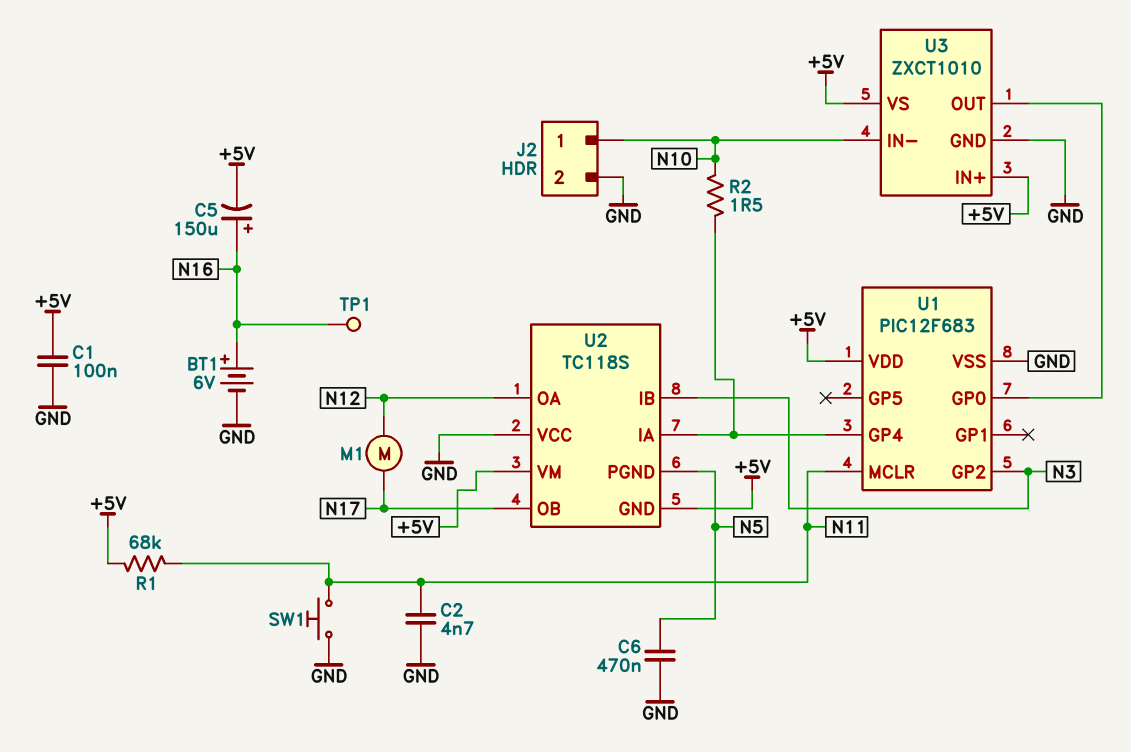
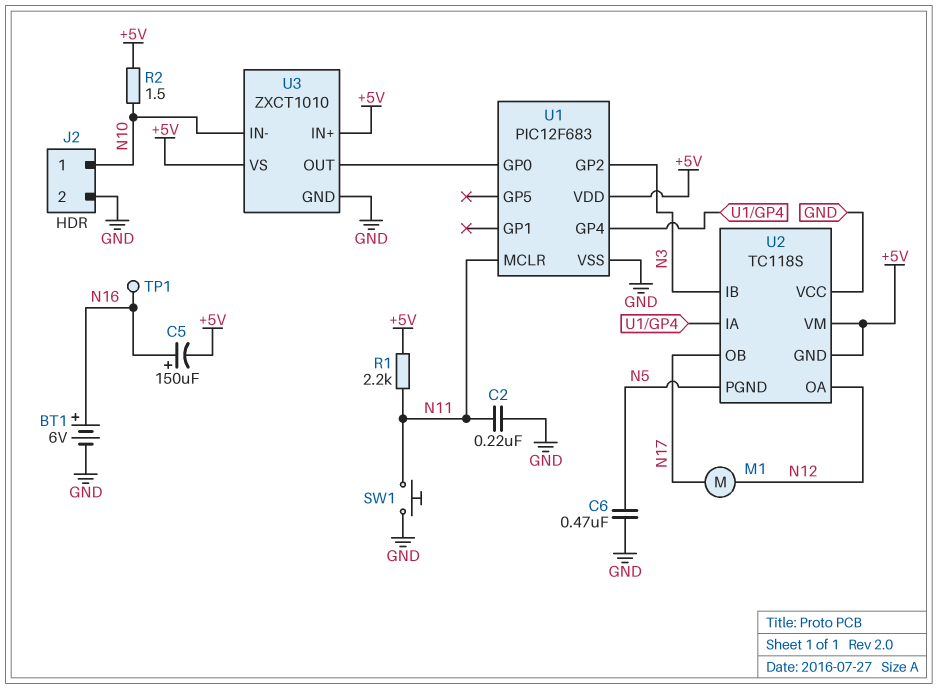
C1: 100nF (+5V, GND) -> none
C2: 4.7nF (GND, N11) -> 220nF (GND, N11)
R1: 68k (+5V, N11) -> 2.2k (+5V, N11)
R2: 1.5 (N10, U1/GP4) -> 1.5 (+5V, N10)

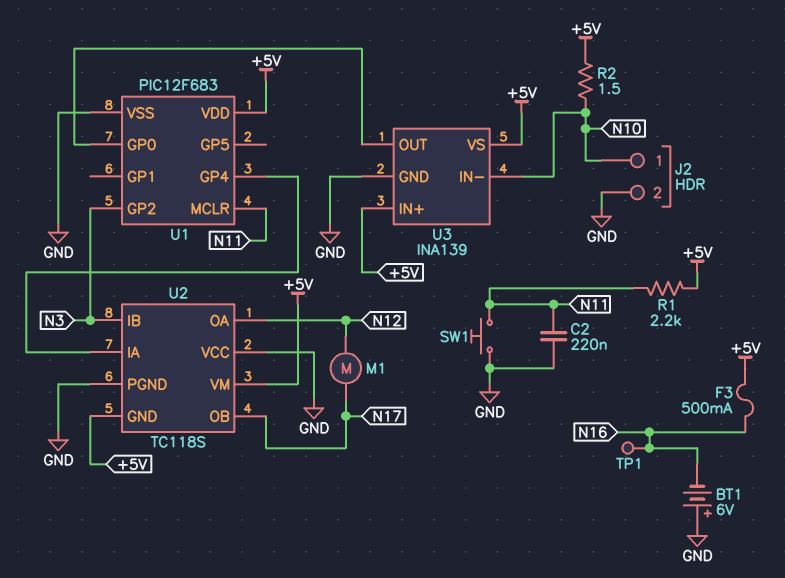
BT1: 6V (plus N16, minus GND) -> 6V (plus GND, minus N16)
C5: 150uF (plus N16, minus +5V) -> none
C6: 470nF (GND, N5) -> none
F3: none -> 500mA (+5V, N16)
U2 pin PGND: N5 -> GND
U3: ZXCT1010 -> INA139

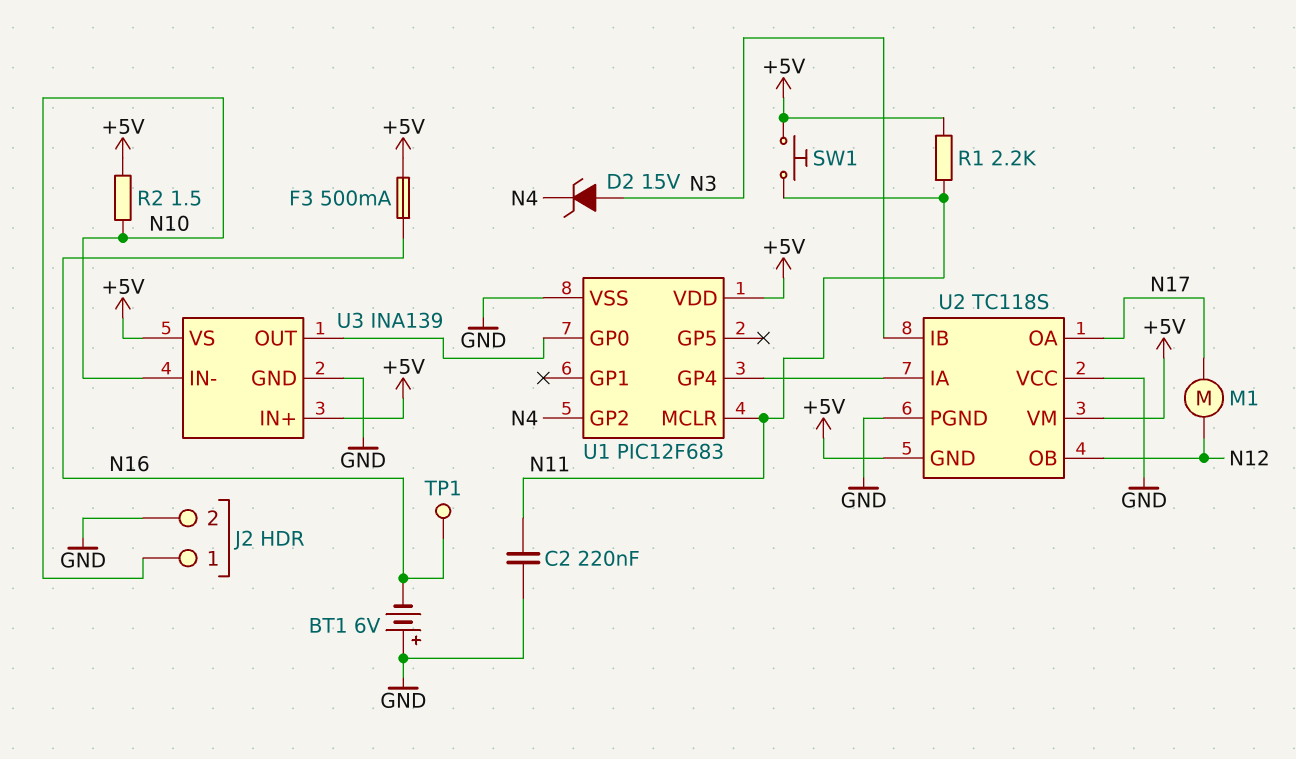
D2: none -> zener 15V (A N3, K N4)
SW1: button (GND, N11) -> button (+5V, N11)
U1 pin GP2: N3 -> N4
U2 pin OA: N12 -> N17
U2 pin OB: N17 -> N12

